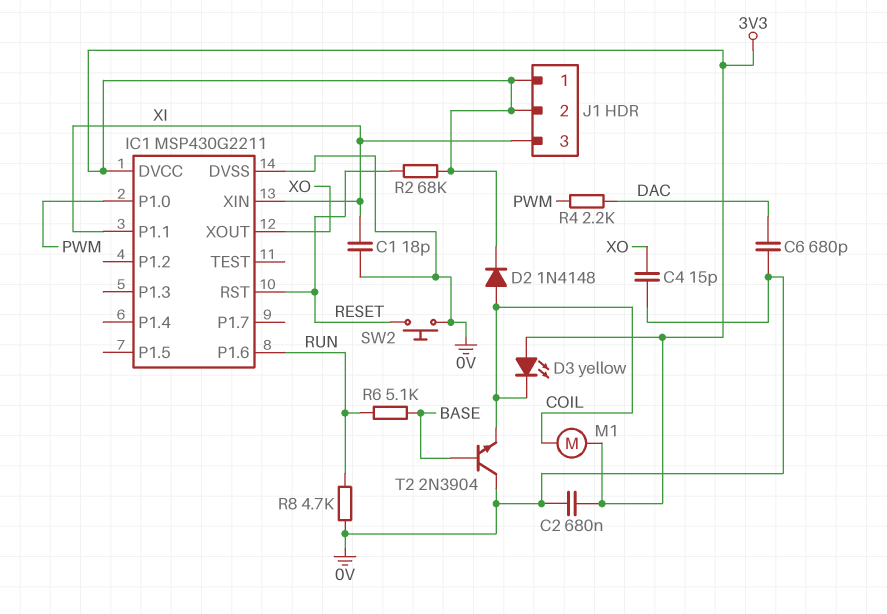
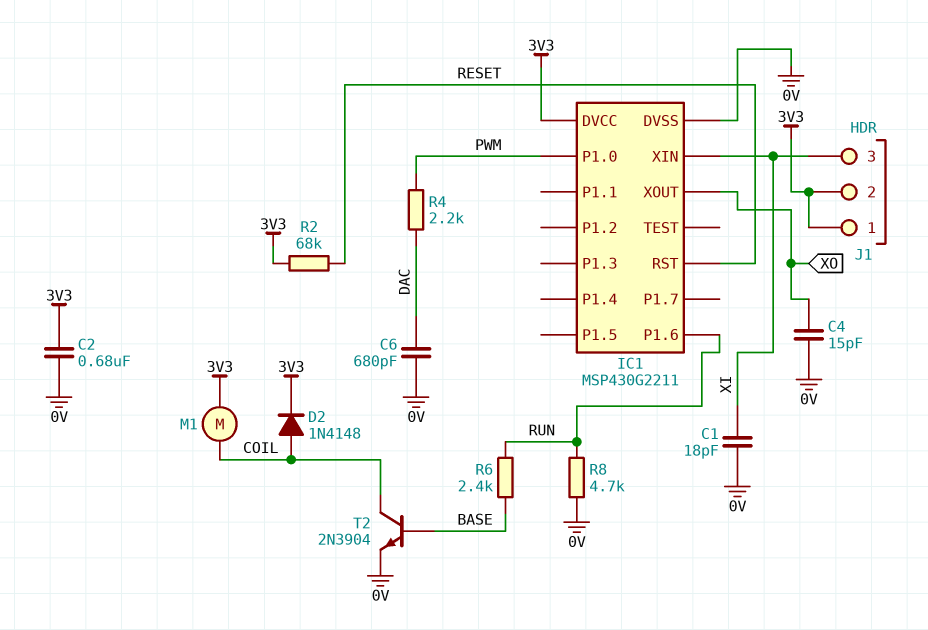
D3: LED yellow (A 3V3, K COIL) -> none
IC1 pin P1.1: XI -> none
R6: 5.1k (BASE, RUN) -> 2.4k (BASE, RUN)
SW2: button (0V, RESET) -> none
T2: NPN 2N3904 (B BASE, C 0V, E COIL) -> NPN 2N3904 (B BASE, C COIL, E 0V)

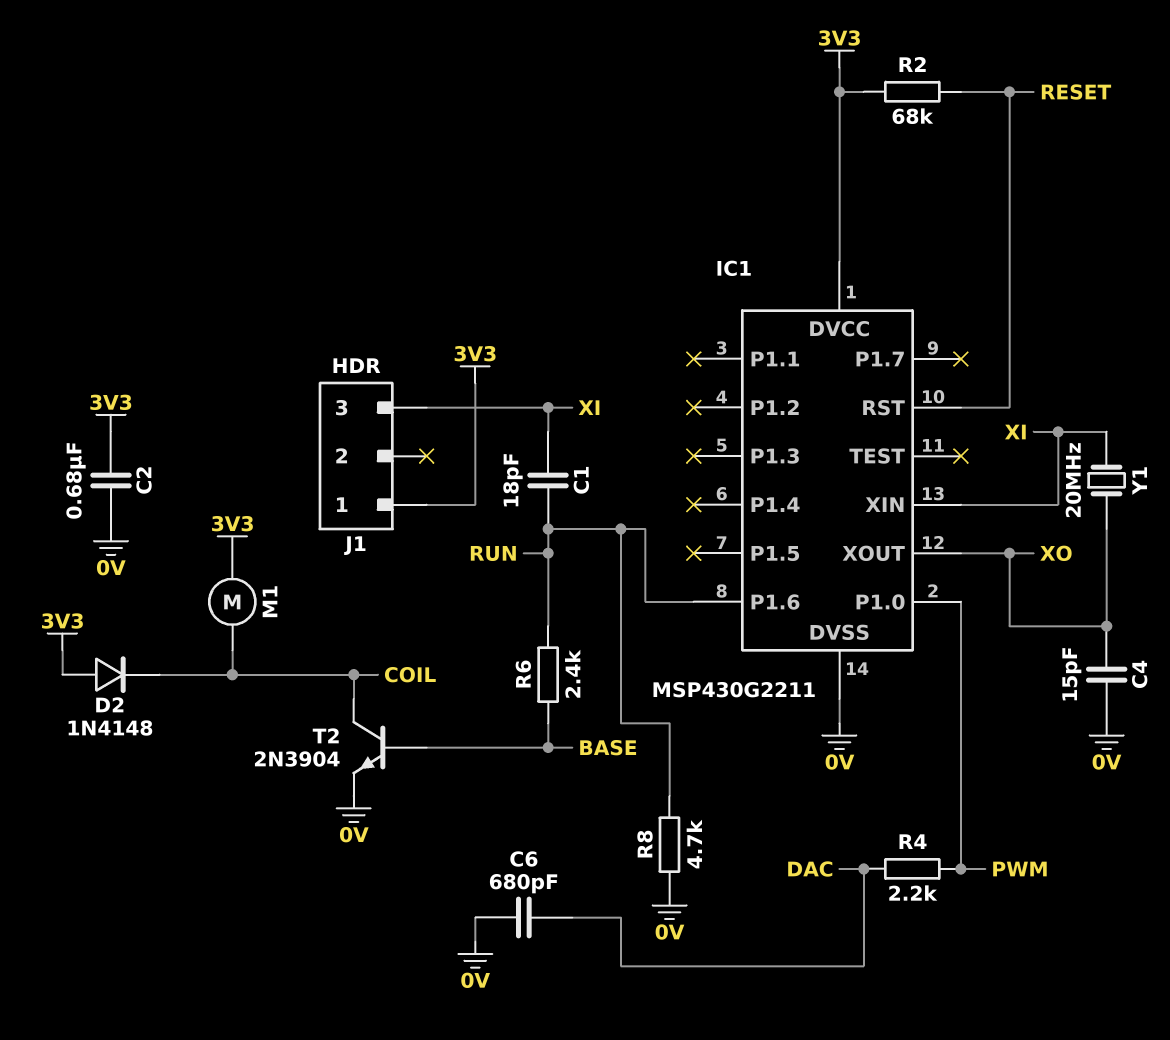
C1: 18pF (0V, XI) -> 18pF (RUN, XI)
D2: diode 1N4148 (A COIL, K 3V3) -> diode 1N4148 (A 3V3, K COIL)
J1 pin 2: 3V3 -> none
Y1: none -> 20MHz (XI, XO)

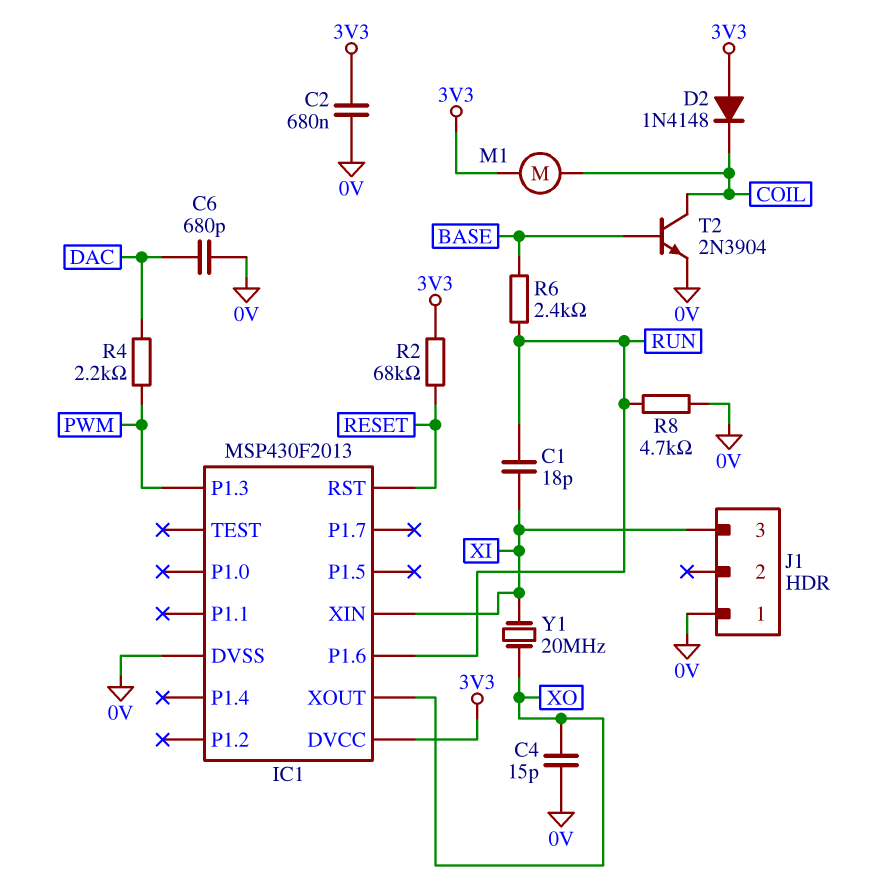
IC1: MSP430G2211 -> MSP430F2013
IC1 pin P1.0: PWM -> none
IC1 pin P1.3: none -> PWM
J1 pin 1: 3V3 -> 0V

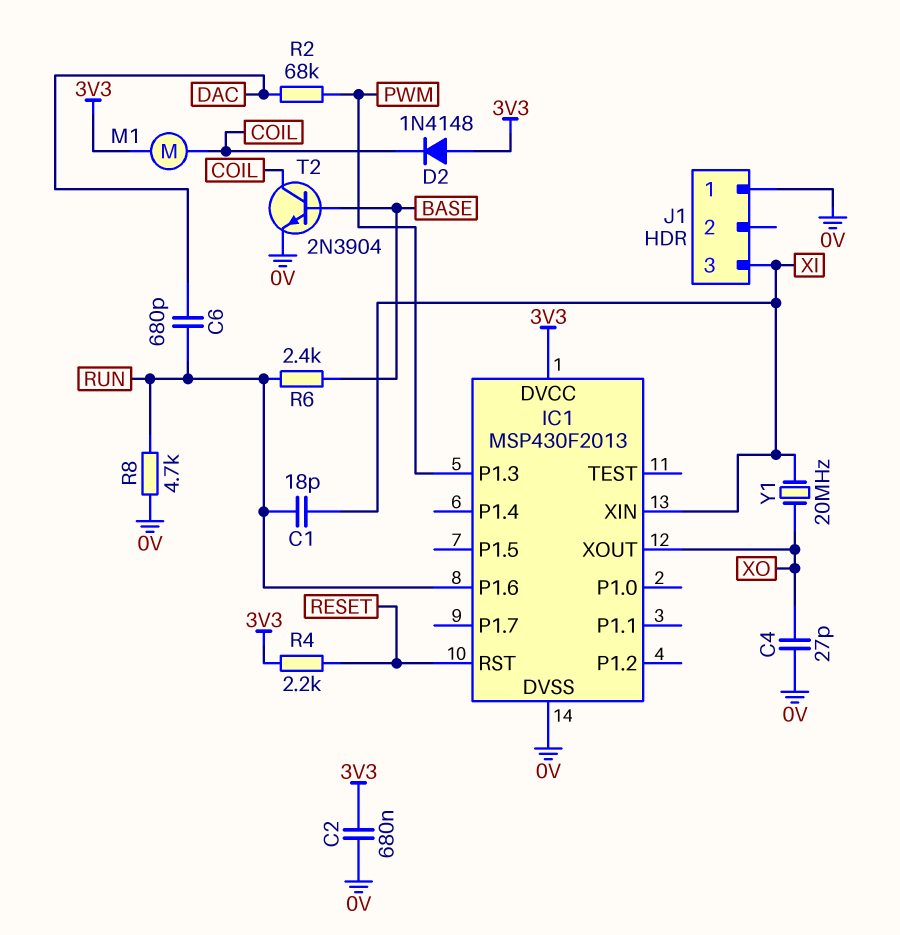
C4: 15pF (0V, XO) -> 27pF (0V, XO)
C6: 680pF (0V, DAC) -> 680pF (DAC, RUN)
R2: 68k (3V3, RESET) -> 68k (DAC, PWM)
R4: 2.2k (DAC, PWM) -> 2.2k (3V3, RESET)

